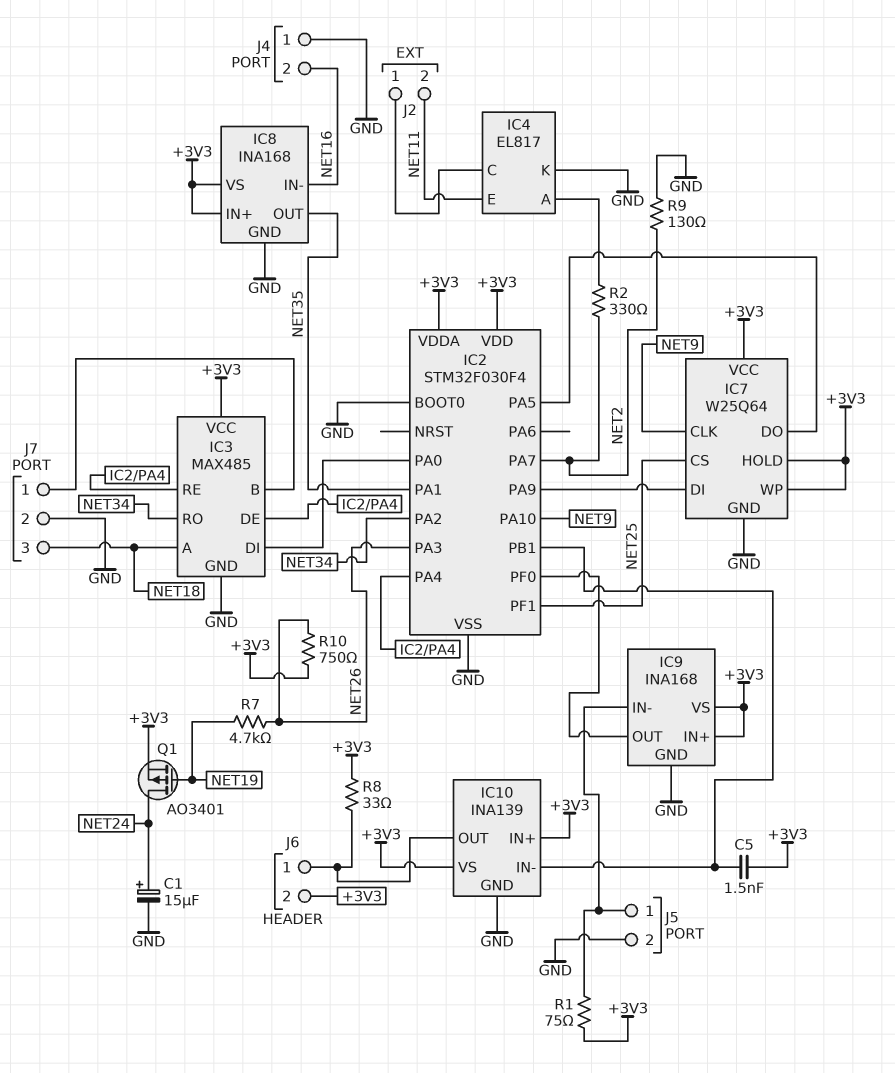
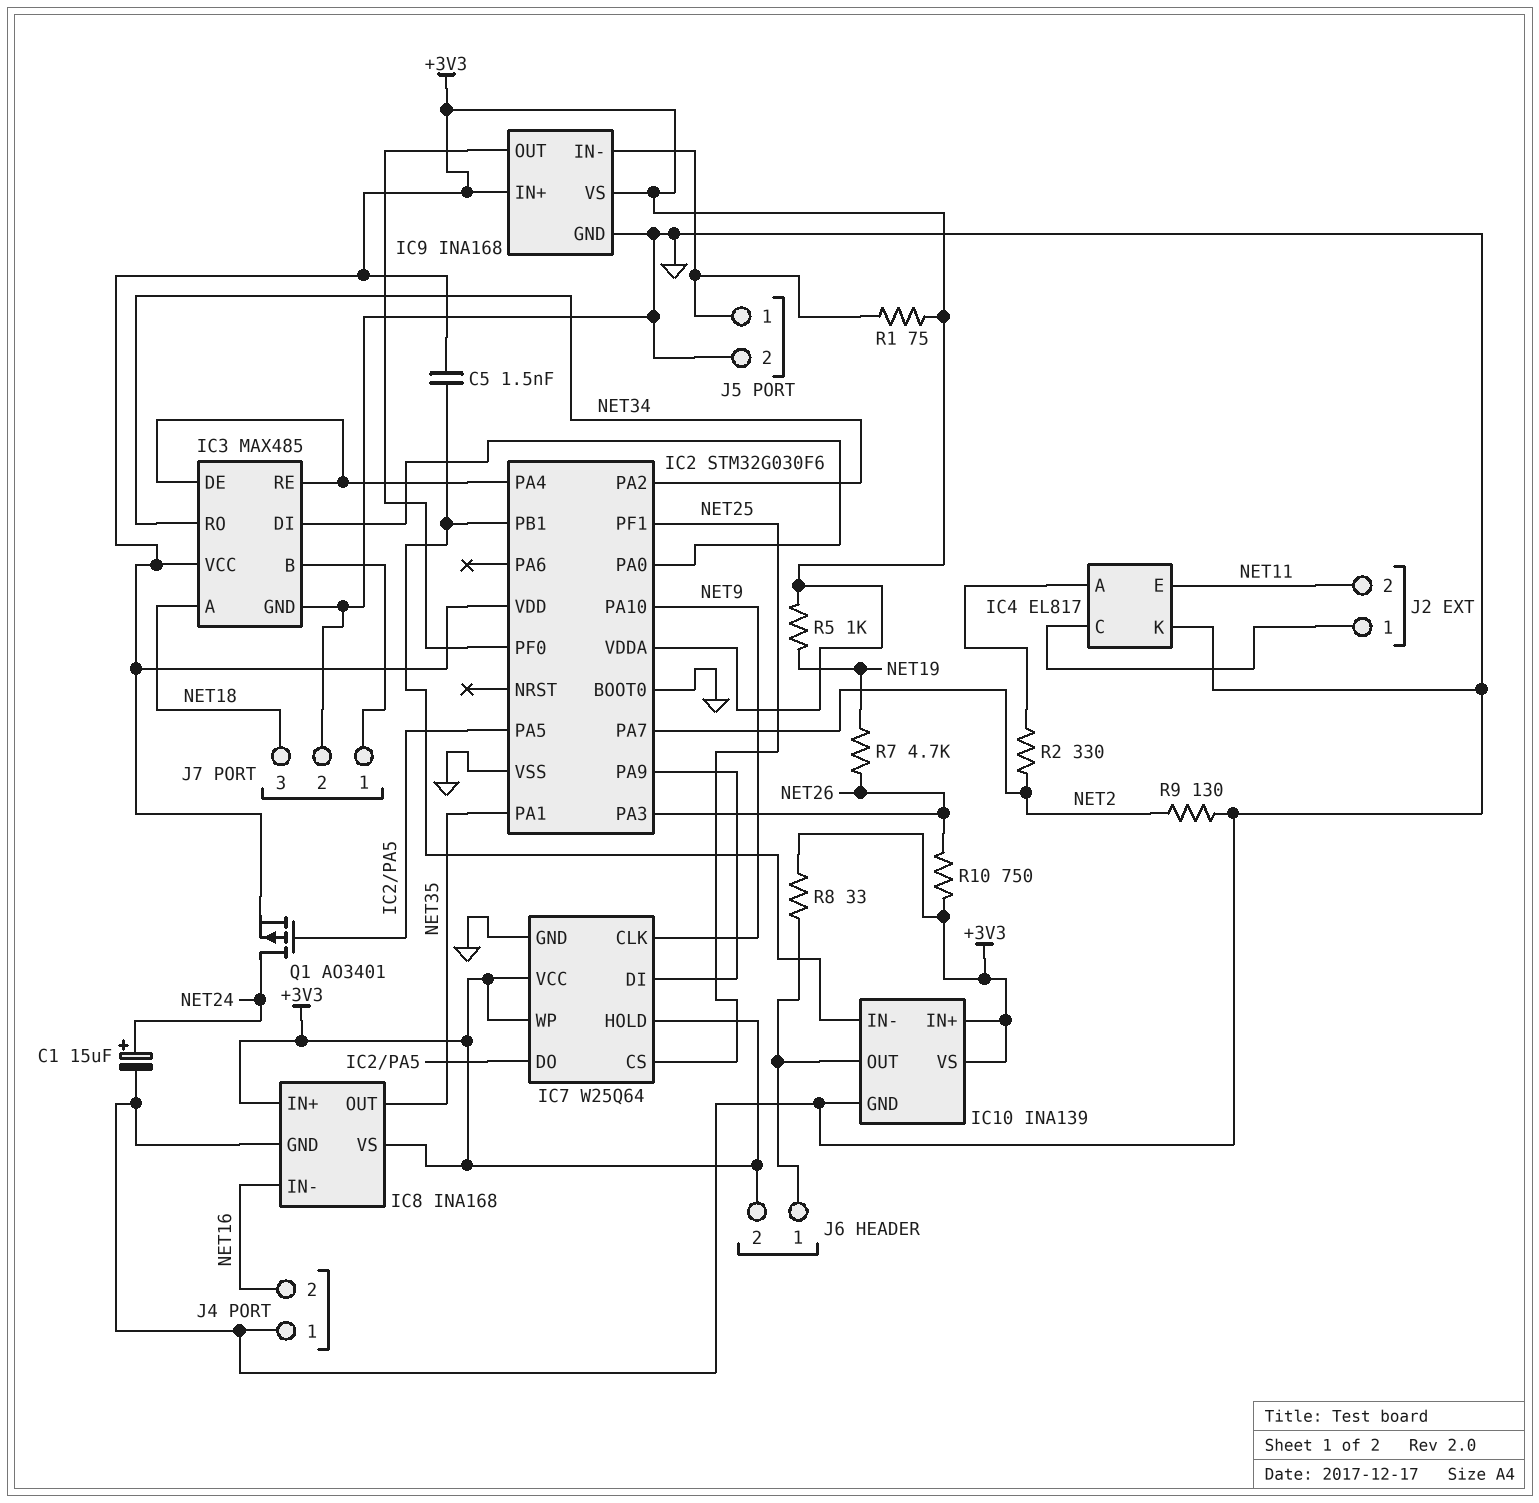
IC2: STM32F030F4 -> STM32G030F6
Q1: PMOS AO3401 (G NET19, D NET24, S +3V3) -> PMOS AO3401 (G IC2/PA5, D NET24, S +3V3)
R5: none -> 1k (+3V3, NET19)

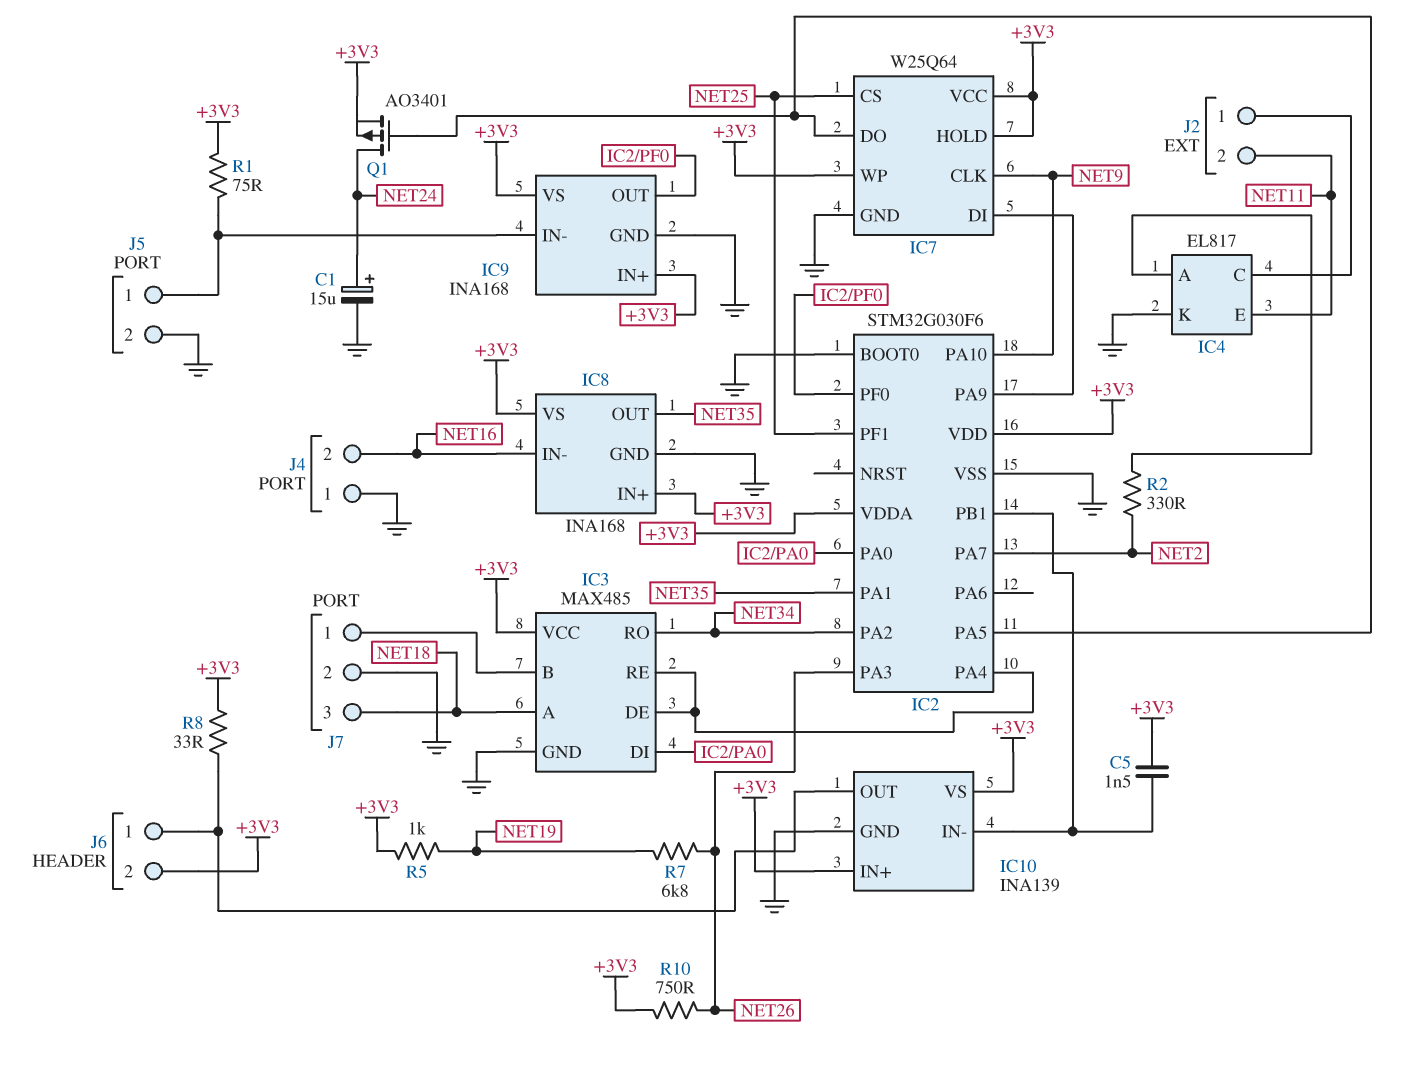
R7: 4.7k (NET19, NET26) -> 6.8k (NET19, NET26)
R9: 130 (GND, NET2) -> none

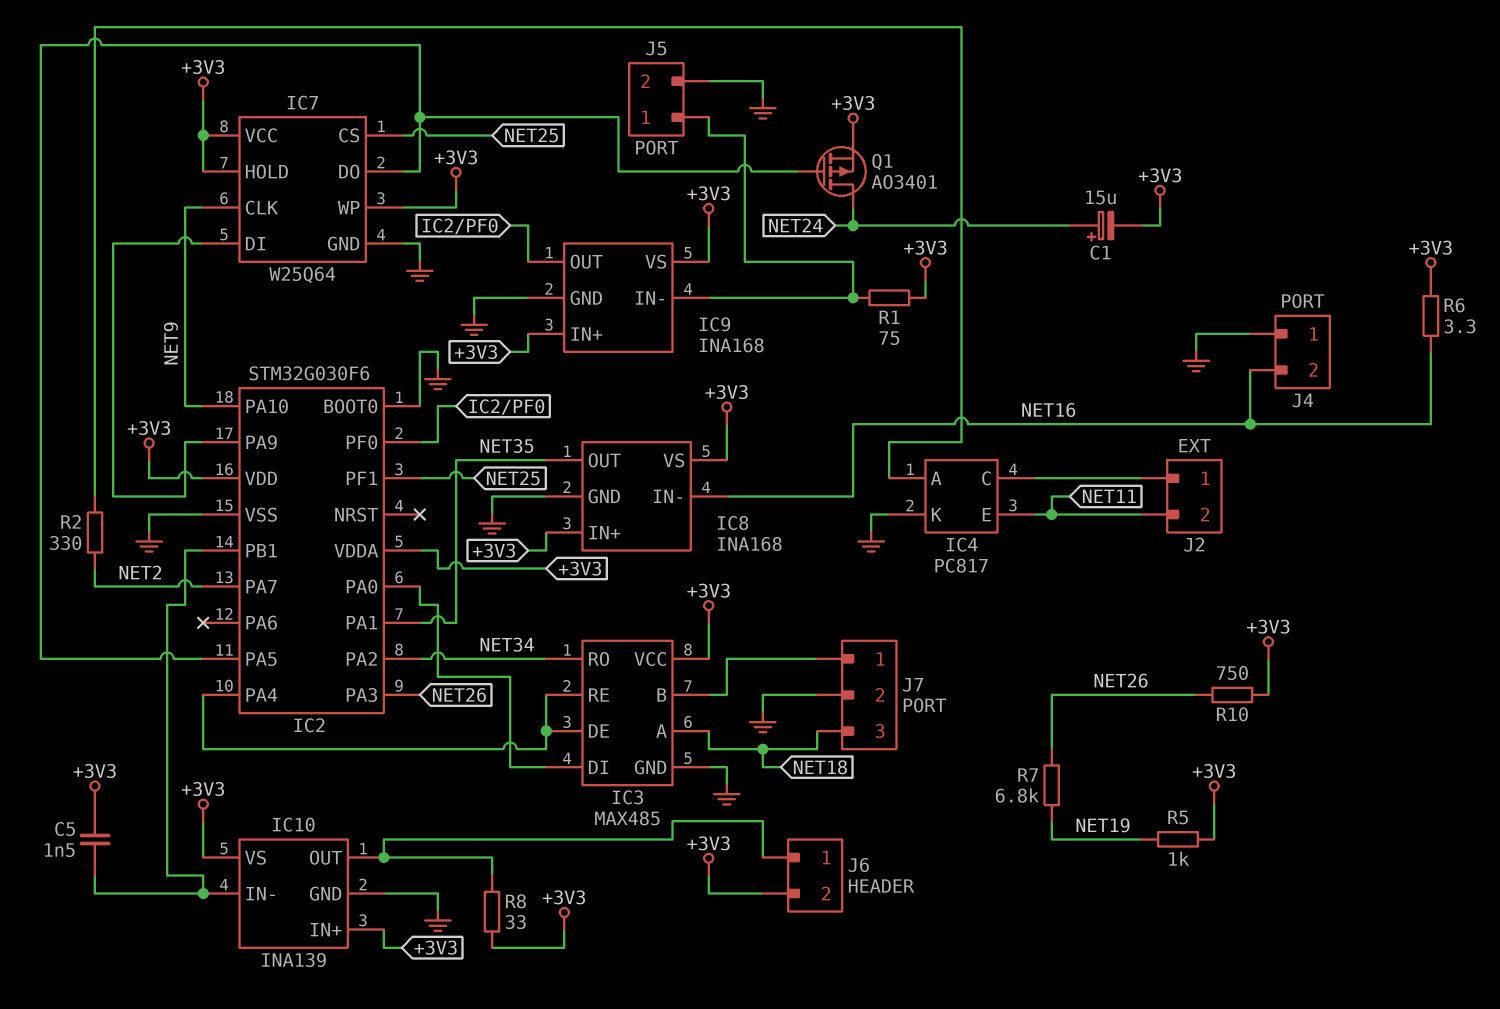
C1: 15uF (plus NET24, minus GND) -> 15uF (plus NET24, minus +3V3)
IC4: EL817 -> PC817
R6: none -> 3.3 (+3V3, NET16)

